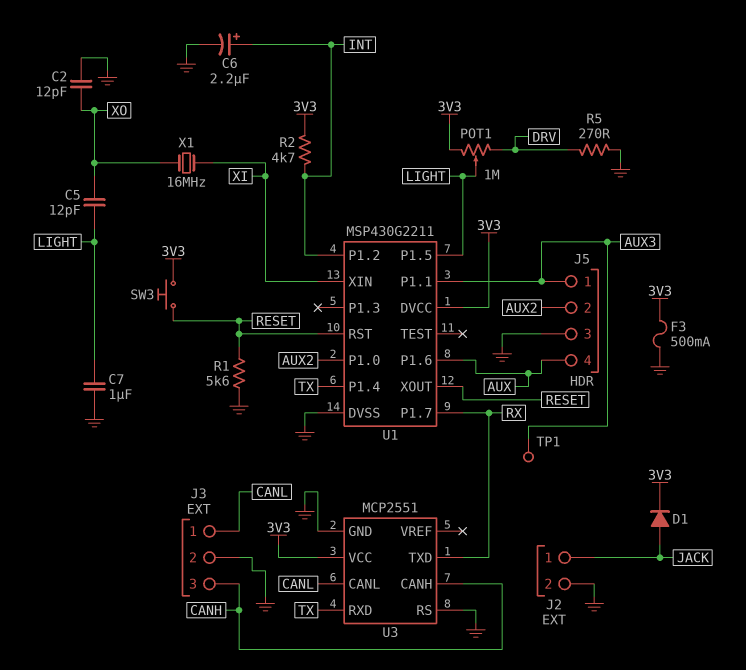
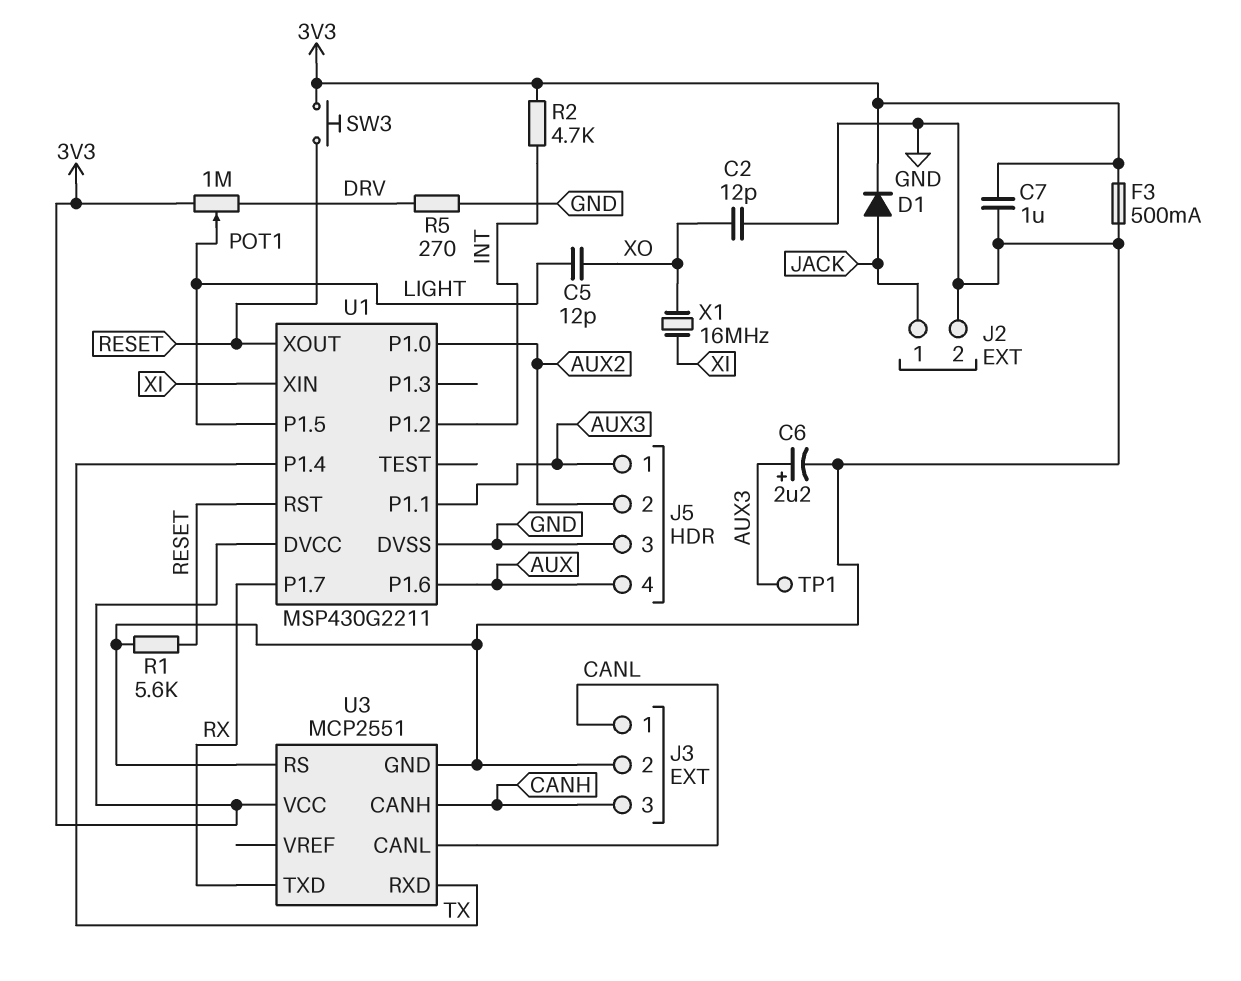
C6: 2.2uF (plus INT, minus GND) -> 2.2uF (plus AUX3, minus GND)
C7: 1uF (GND, LIGHT) -> 1uF (3V3, GND)

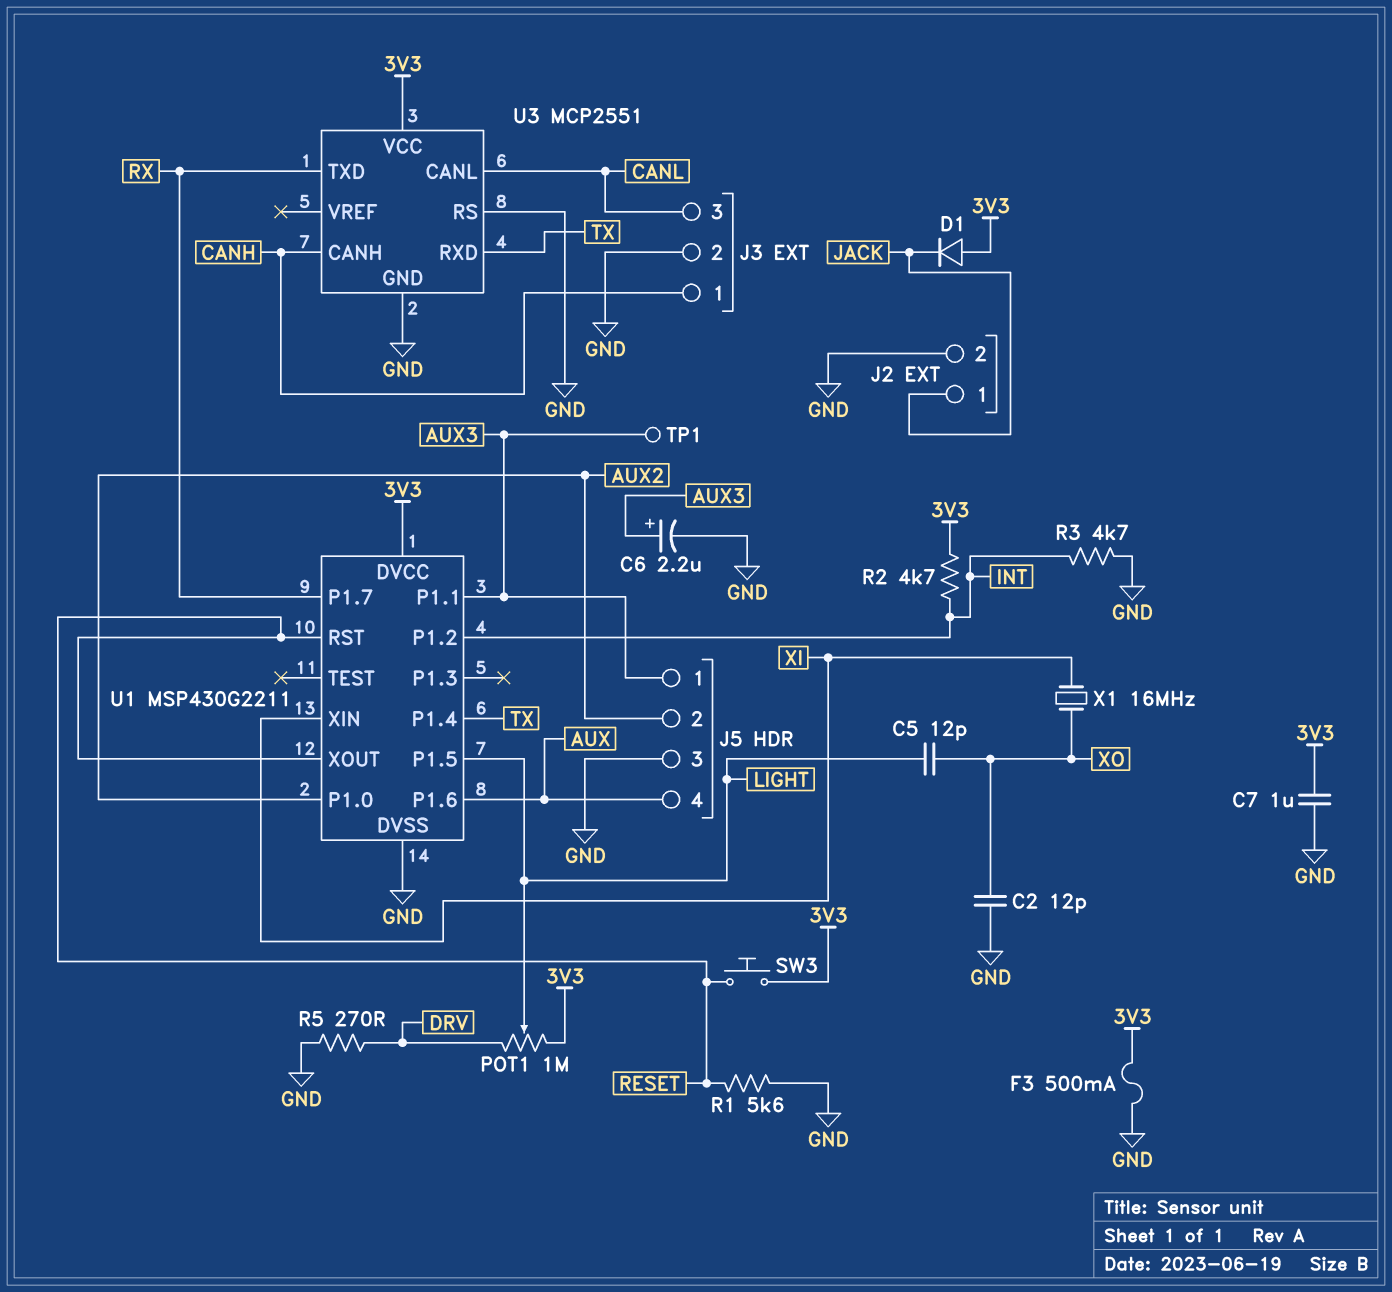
D1: diode (A JACK, K 3V3) -> diode (A 3V3, K JACK)
J3 pin 1: CANL -> CANH
J3 pin 3: CANH -> CANL
R3: none -> 4.7k (GND, INT)

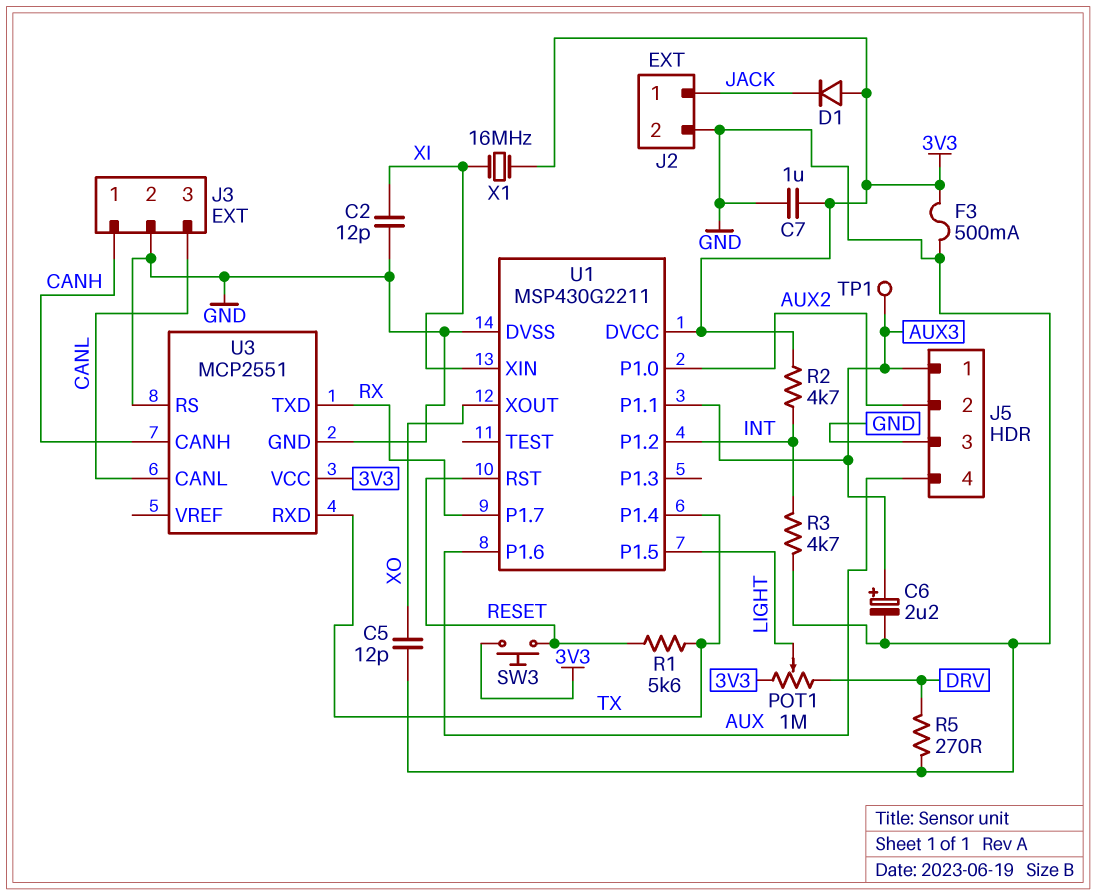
C2: 12pF (GND, XO) -> 12pF (GND, XI)
C5: 12pF (LIGHT, XO) -> 12pF (GND, XO)
R1: 5.6k (GND, RESET) -> 5.6k (RESET, TX)
U1 pin XOUT: RESET -> XO
X1: 16MHz (XI, XO) -> 16MHz (3V3, XI)

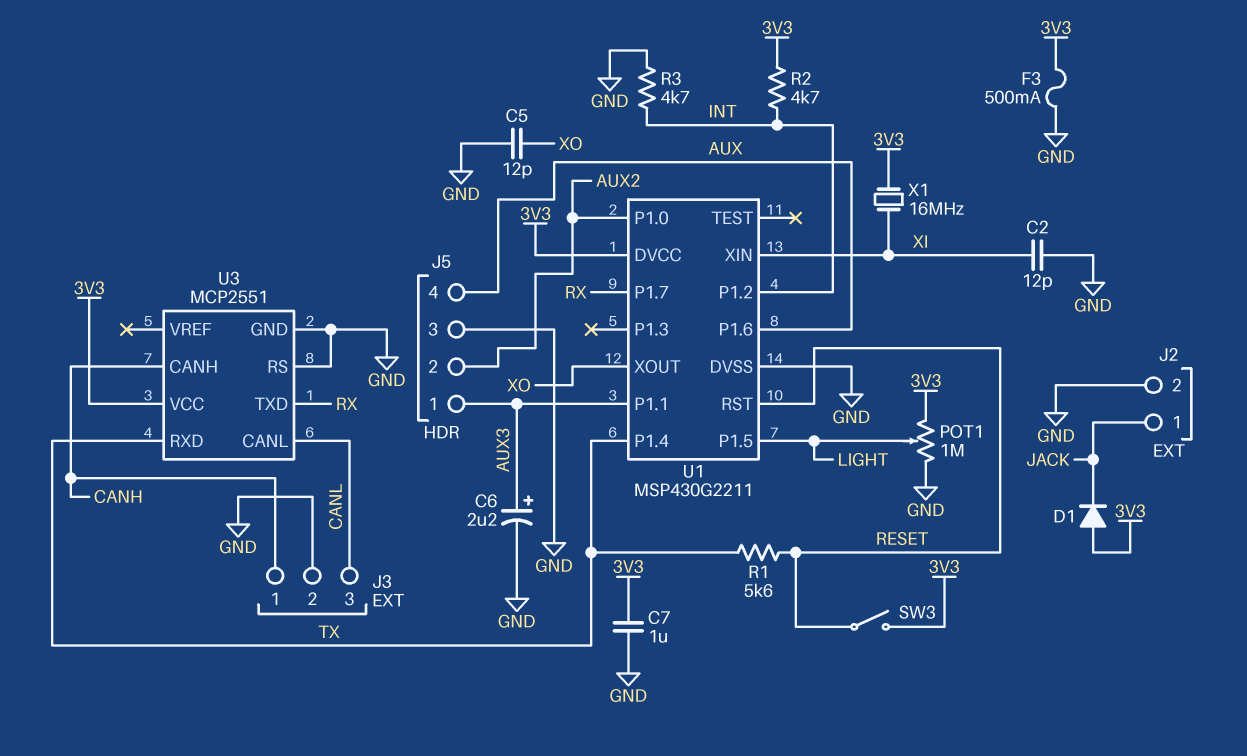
POT1: 1M (3V3, DRV, wiper LIGHT) -> 1M (3V3, GND, wiper LIGHT)
R5: 270 (DRV, GND) -> none
SW3: button (3V3, RESET) -> switch (3V3, RESET)
TP1: test point (AUX3) -> none

